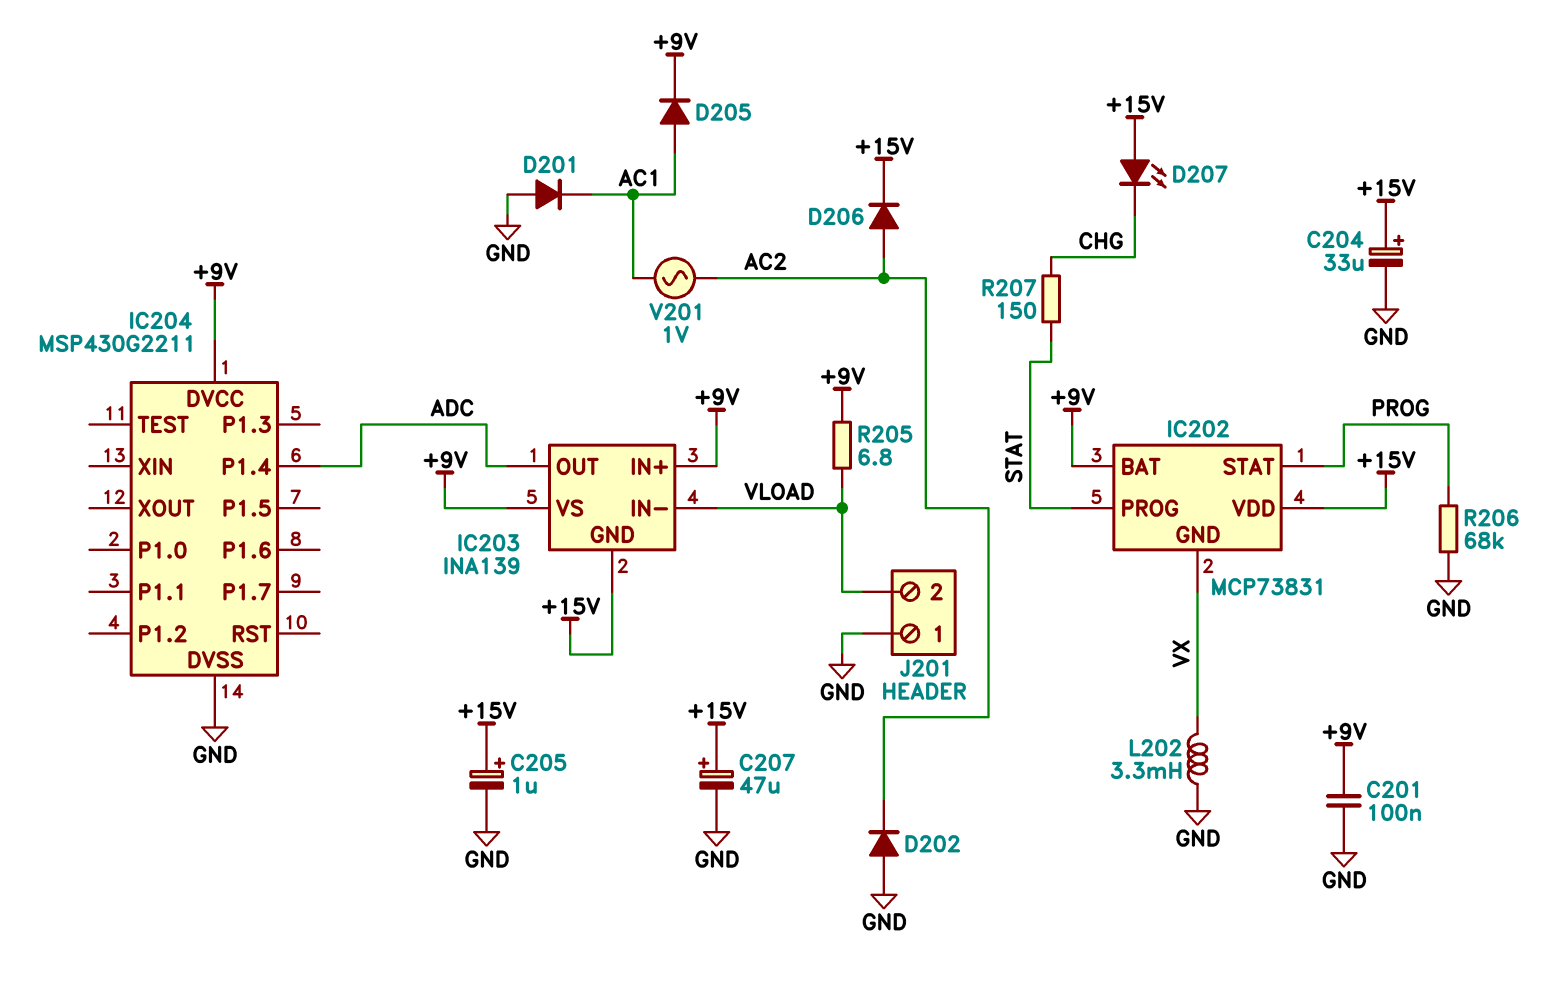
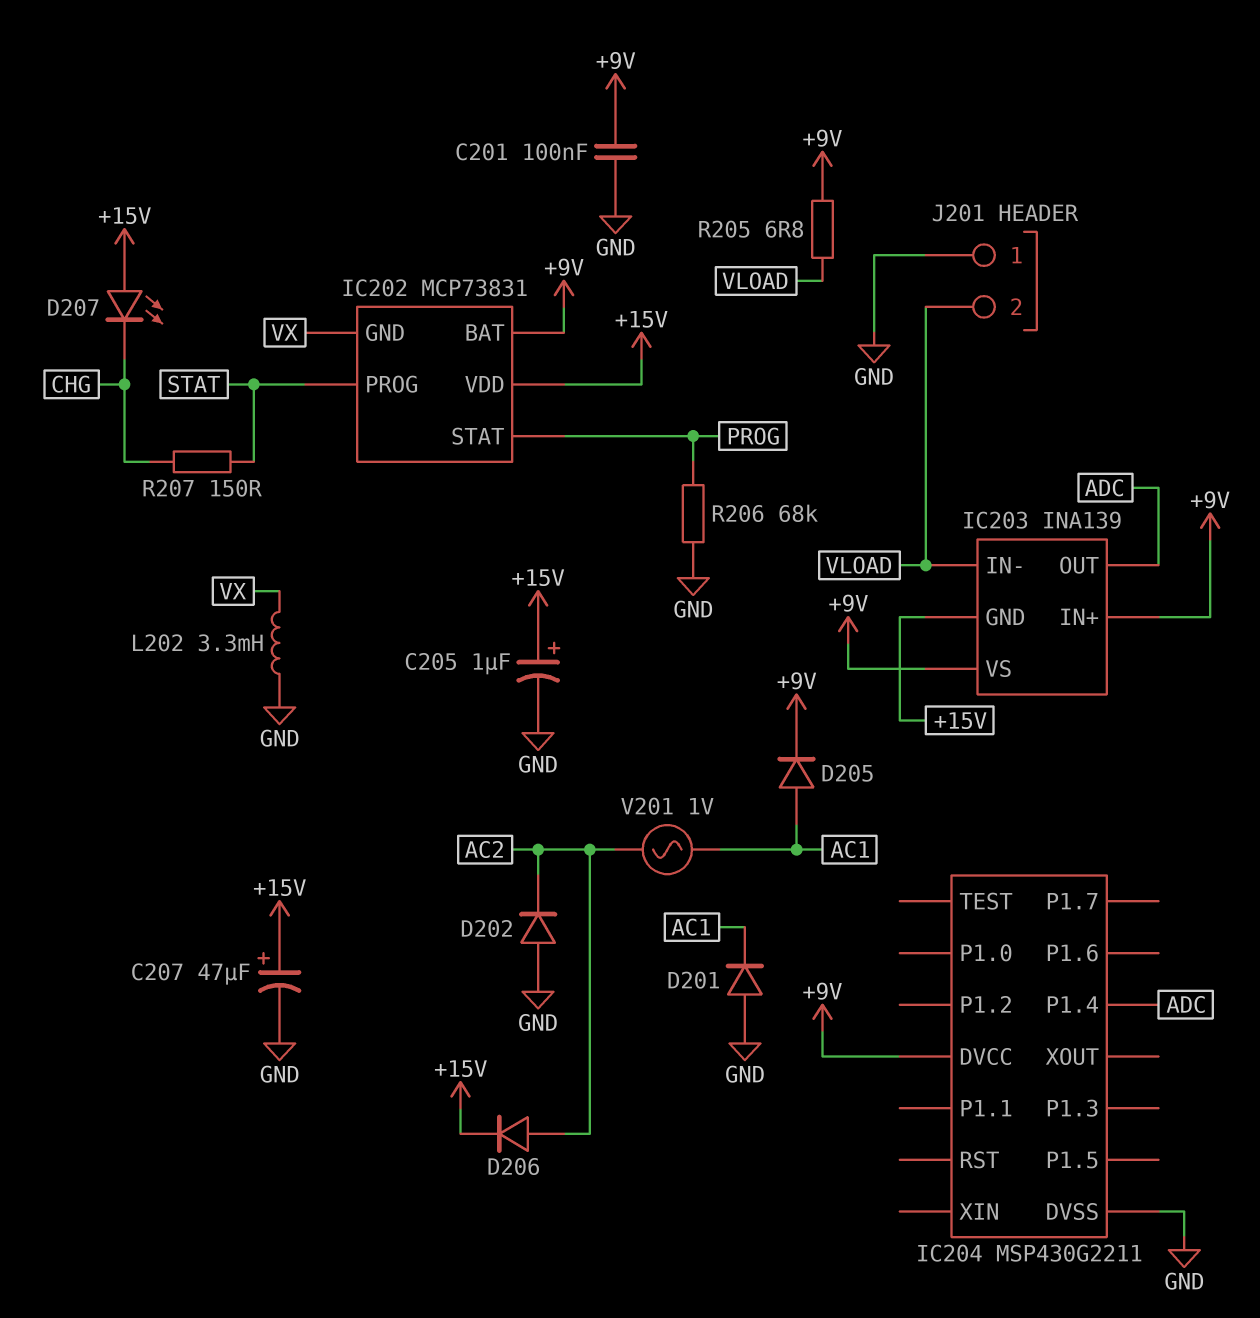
C204: 33uF (plus +15V, minus GND) -> none

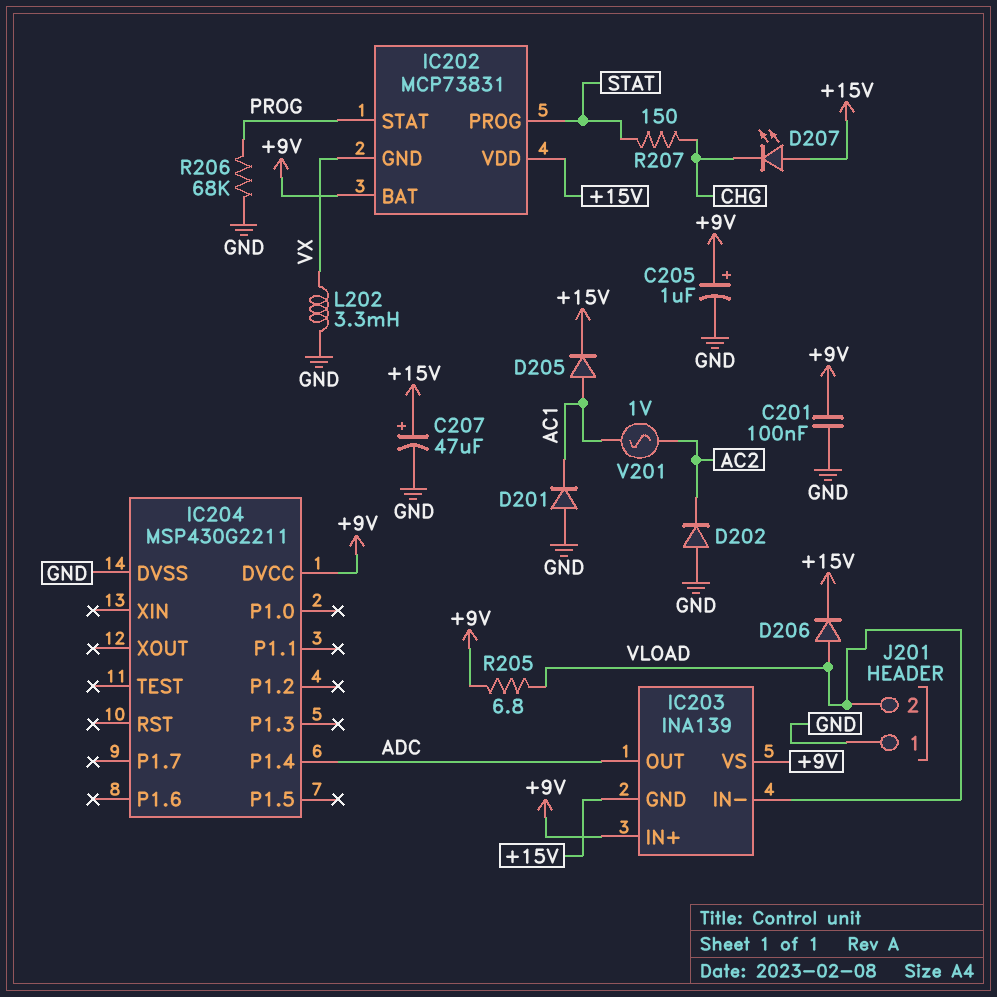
C205: 1uF (plus +15V, minus GND) -> 1uF (plus +9V, minus GND)
D205: diode (A AC1, K +9V) -> diode (A AC1, K +15V)
D206: diode (A AC2, K +15V) -> diode (A VLOAD, K +15V)

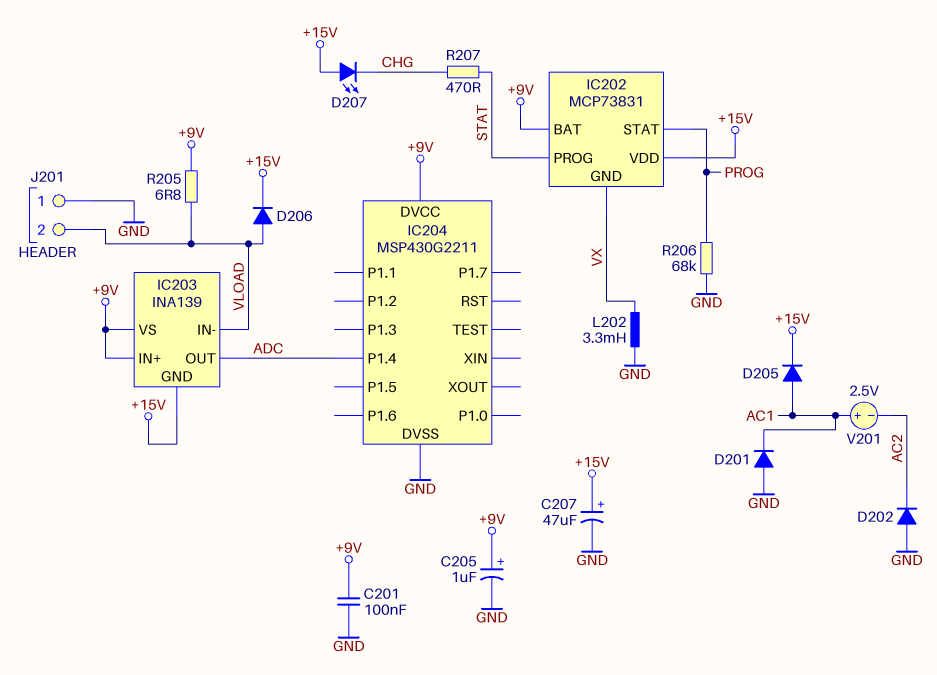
R207: 150 (CHG, STAT) -> 470 (CHG, STAT)
V201: AC 1V (AC1, AC2) -> 2.5V (plus AC1, minus AC2)

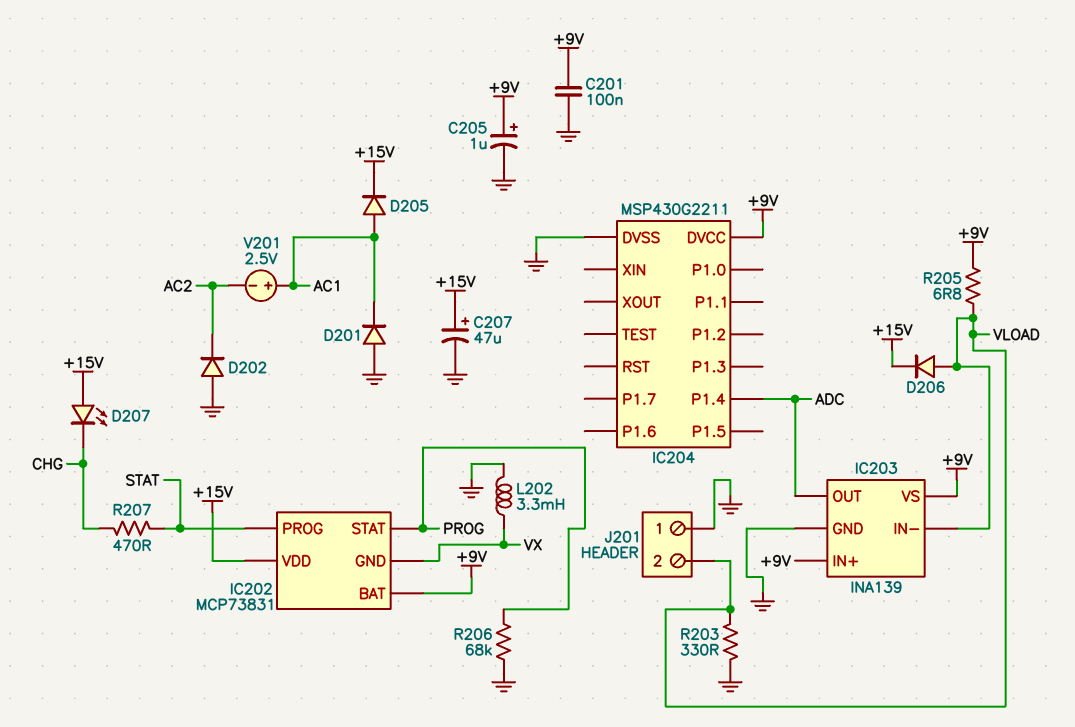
IC203 pin GND: +15V -> GND
R203: none -> 330 (GND, VLOAD)

